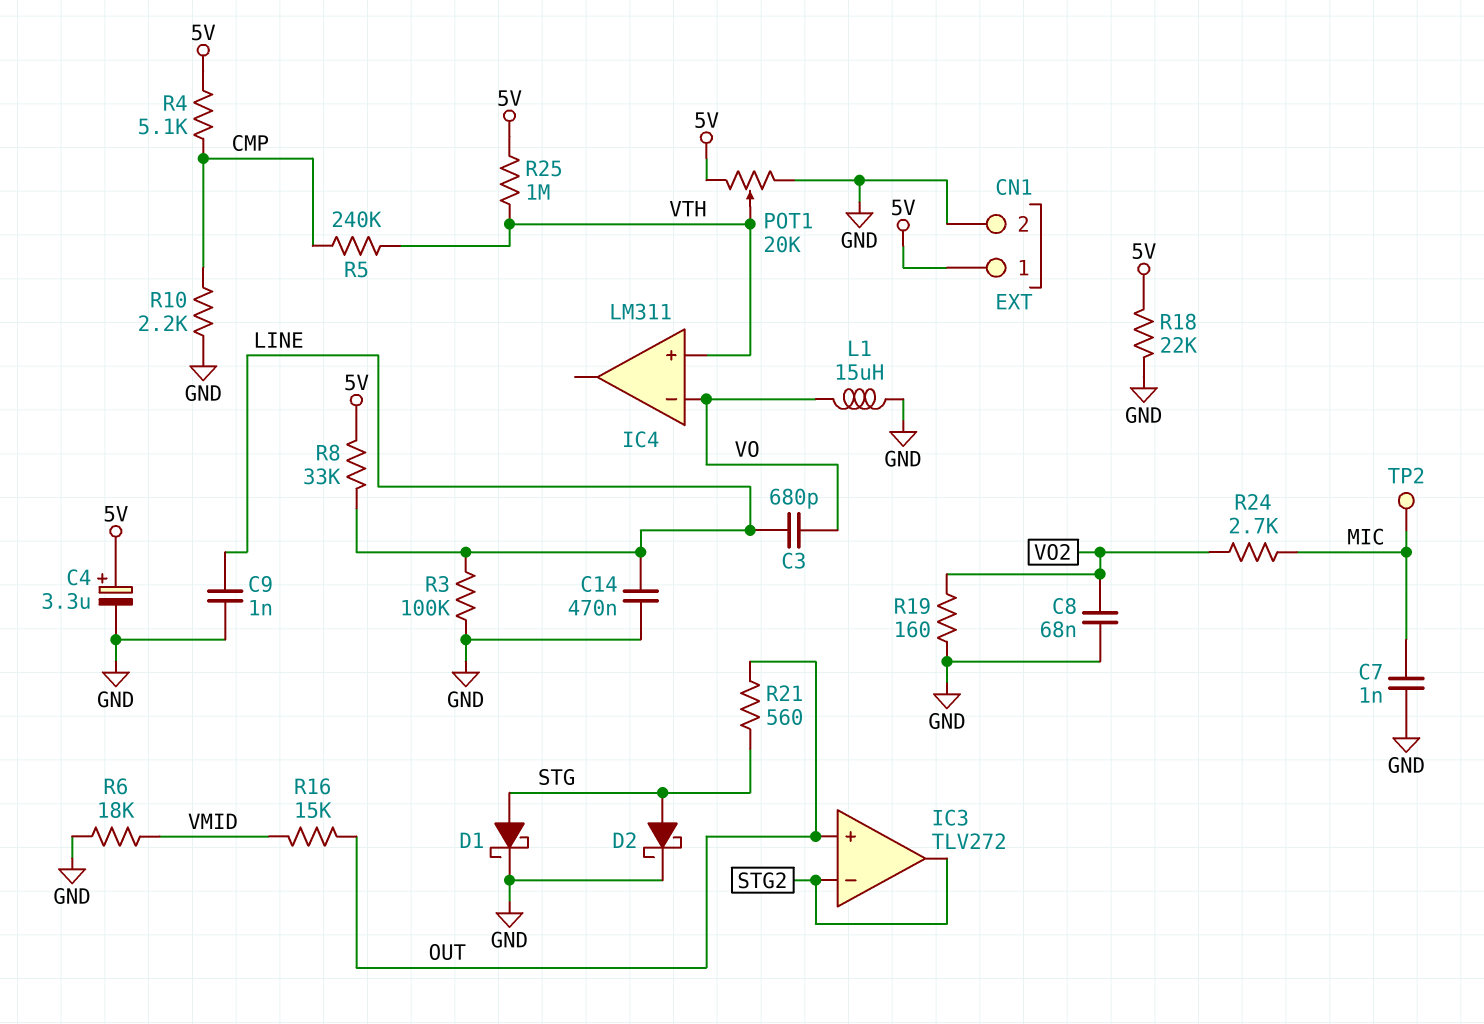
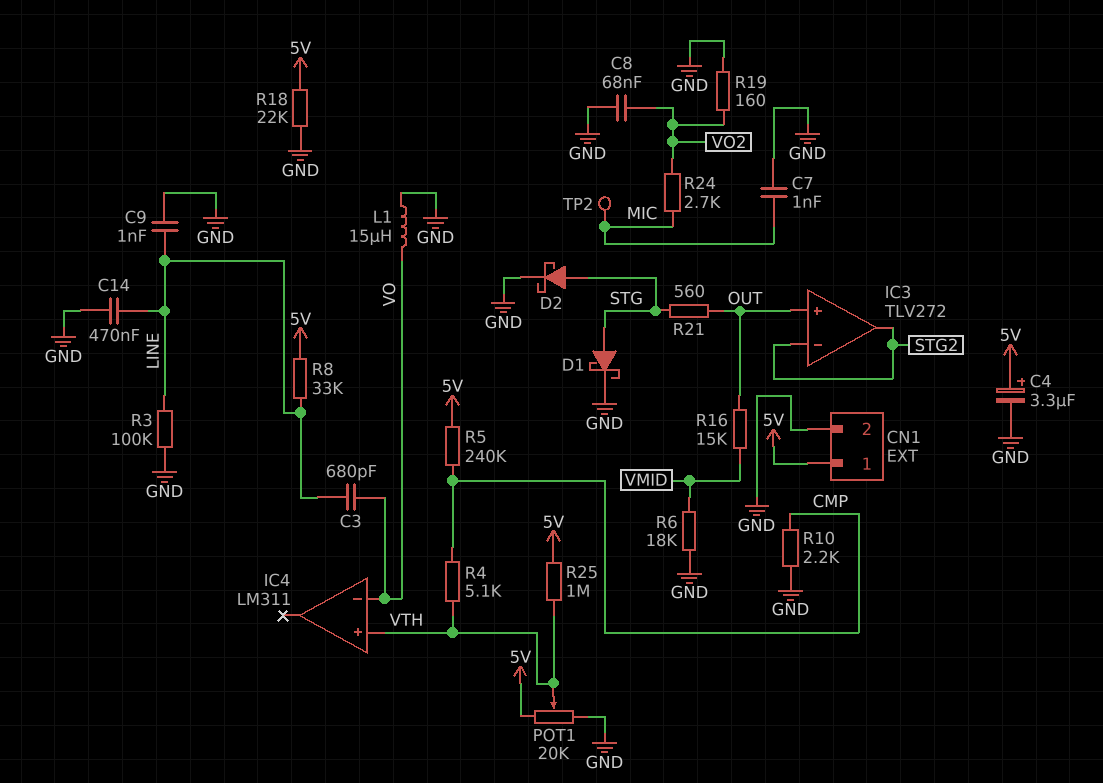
R4: 5.1k (5V, CMP) -> 5.1k (CMP, VTH)
R5: 240k (CMP, VTH) -> 240k (5V, CMP)

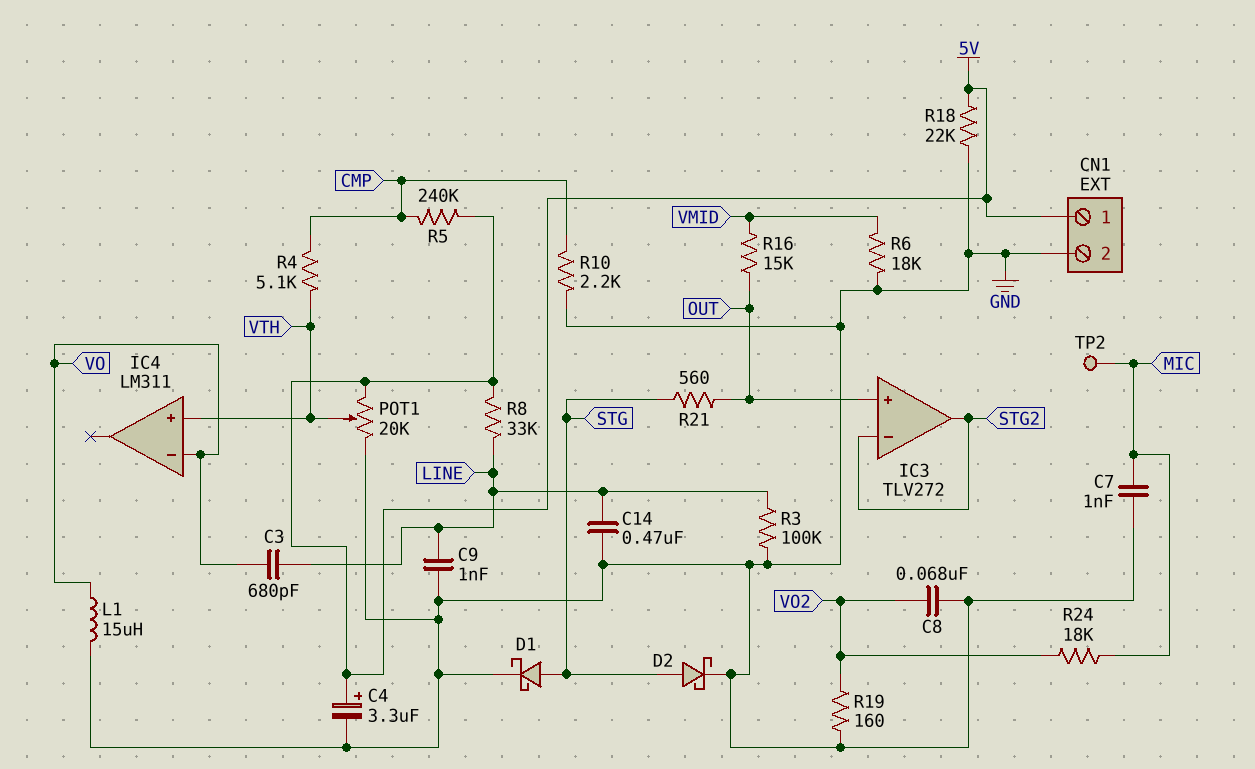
R24: 2.7k (MIC, VO2) -> 18k (MIC, VO2)
R25: 1M (5V, VTH) -> none

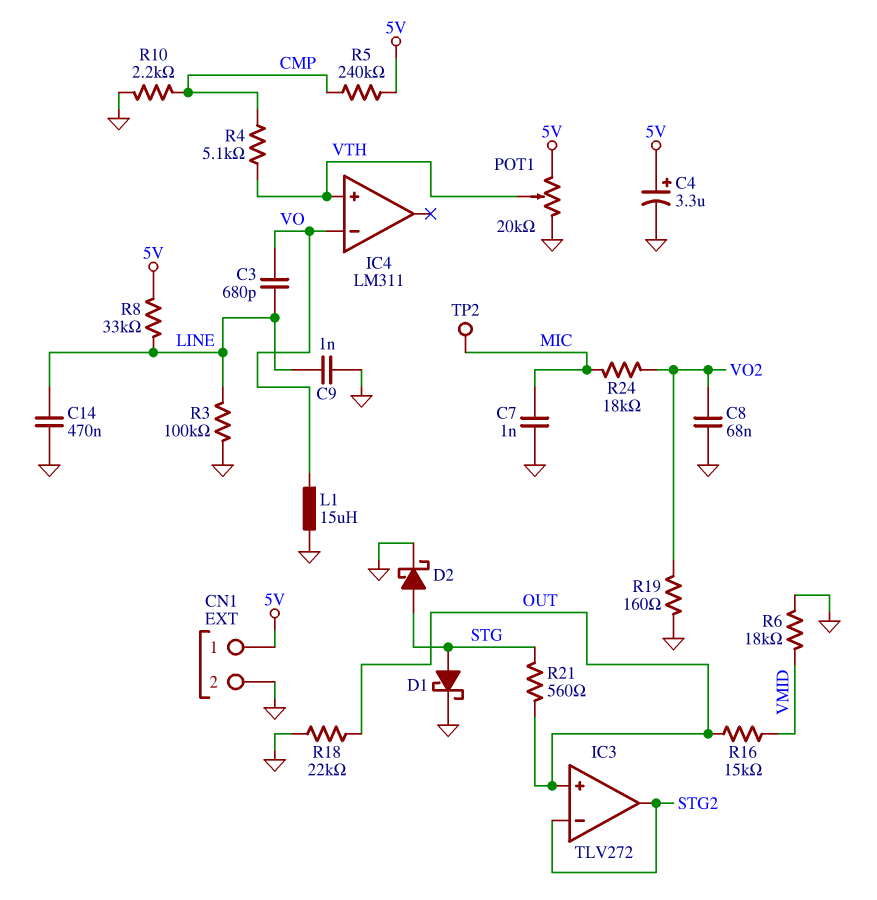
R18: 22k (5V, GND) -> 22k (GND, OUT)

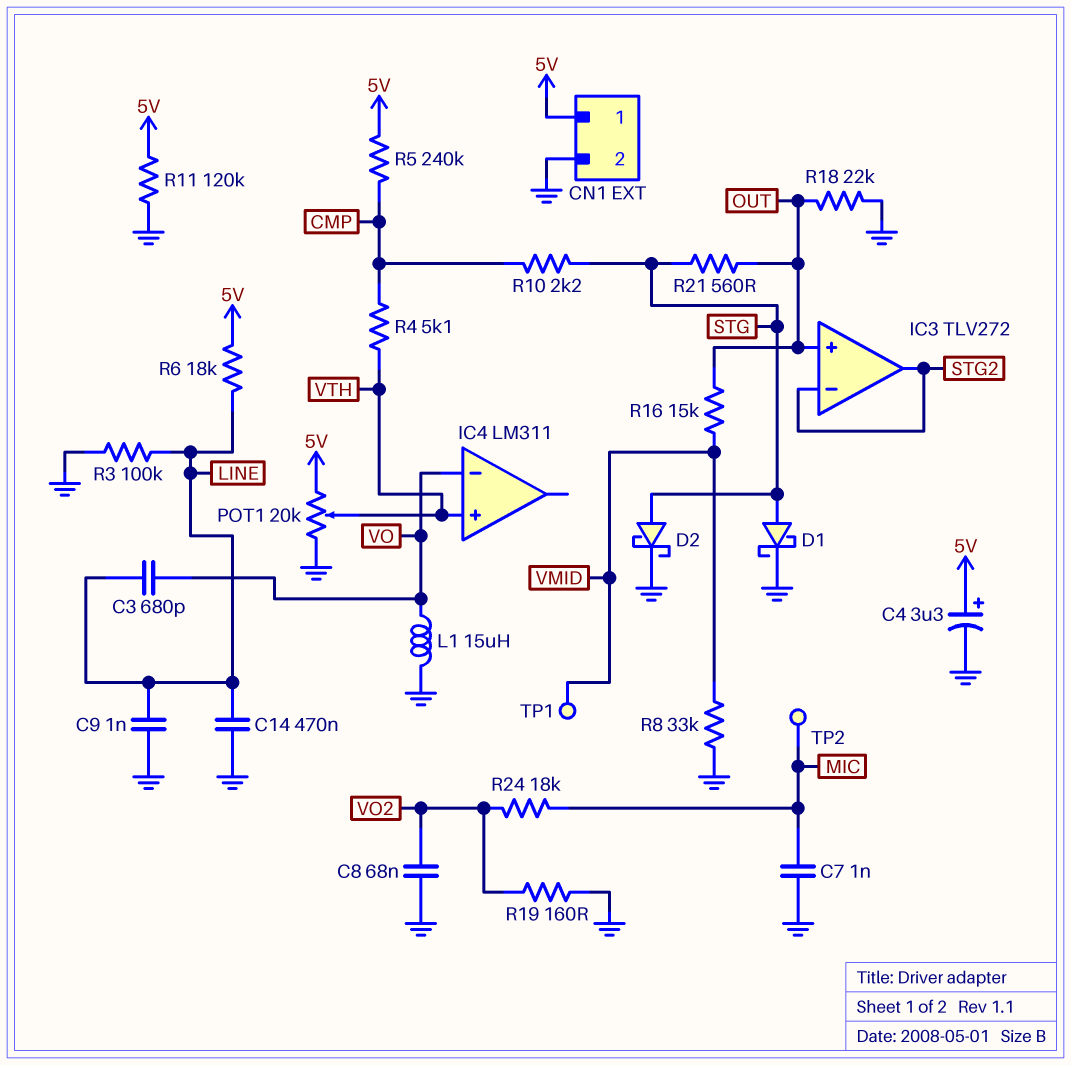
R6: 18k (GND, VMID) -> 18k (5V, LINE)
R8: 33k (5V, LINE) -> 33k (GND, VMID)
R10: 2.2k (CMP, GND) -> 2.2k (CMP, STG)
R11: none -> 120k (5V, GND)
TP1: none -> test point (VMID)

